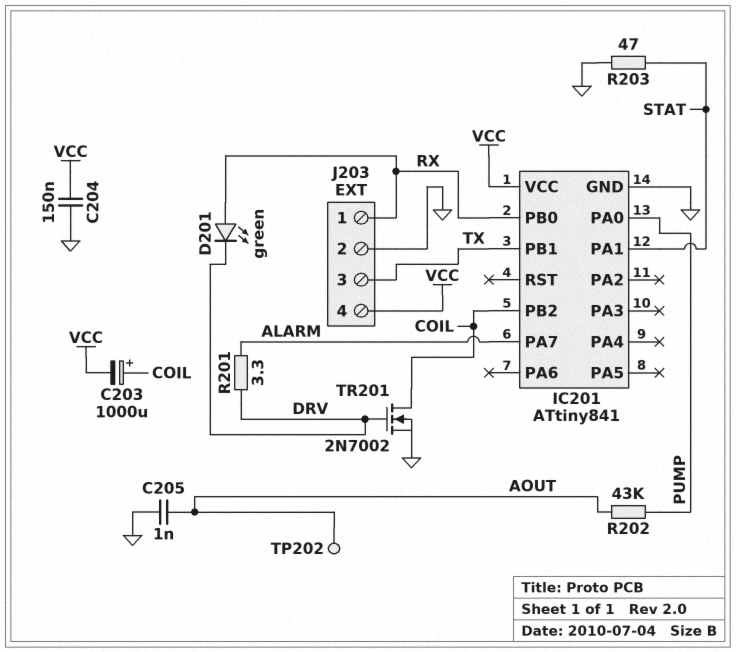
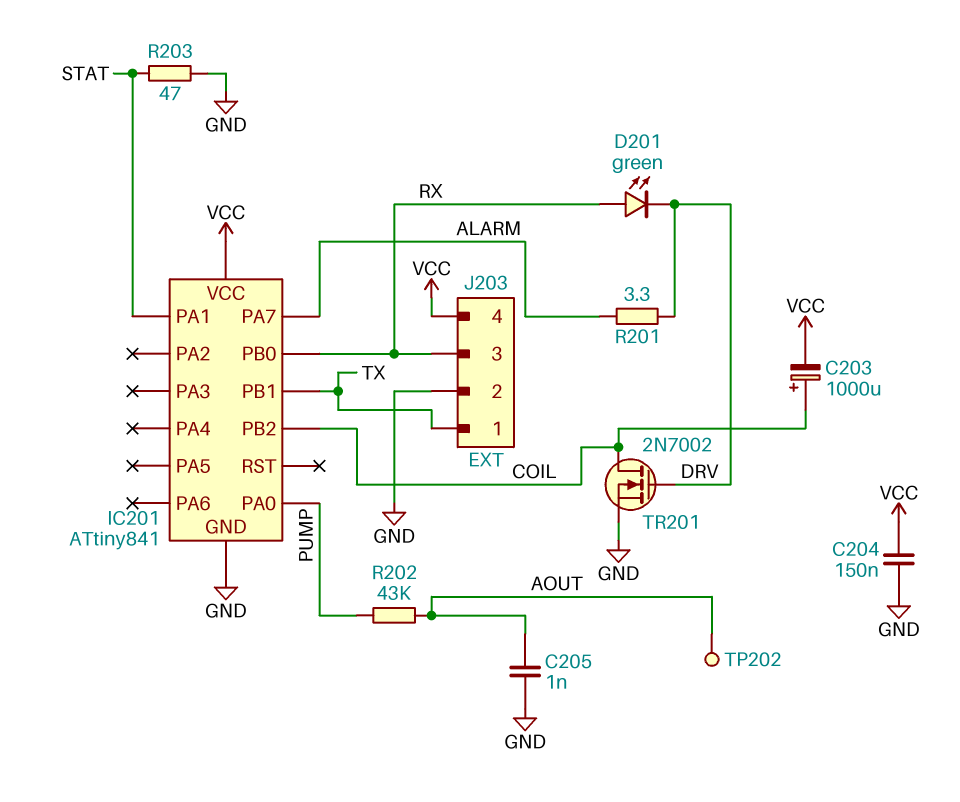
J203 pin 1: RX -> TX
J203 pin 3: TX -> RX

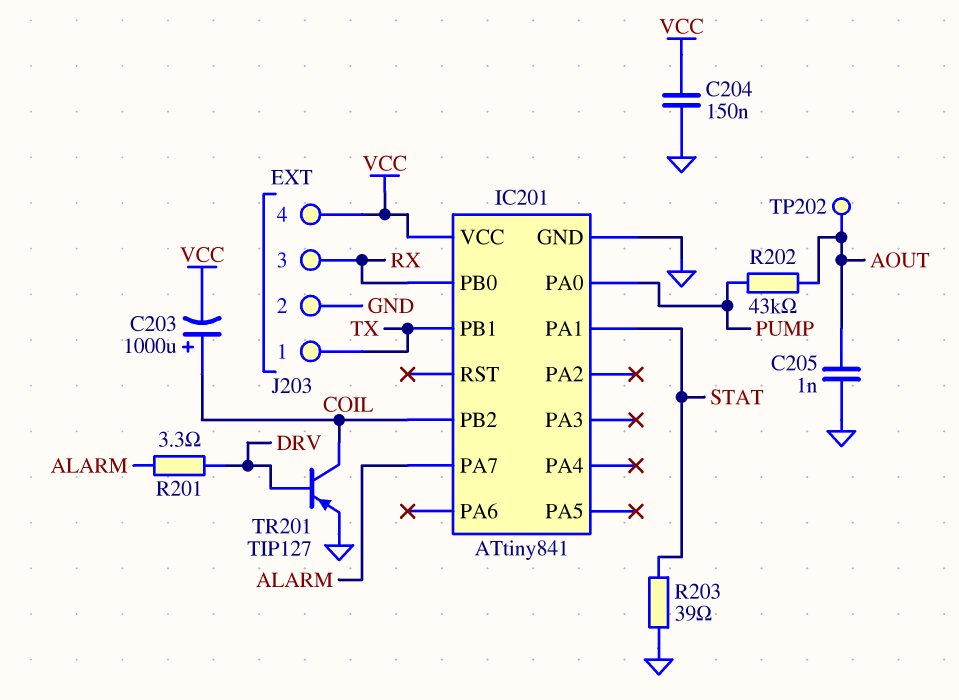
D201: LED green (A RX, K DRV) -> none
R203: 47 (GND, STAT) -> 39 (GND, STAT)
TR201: NMOS 2N7002 (G DRV, D COIL, S GND) -> PNP TIP127 (B DRV, C COIL, E GND)

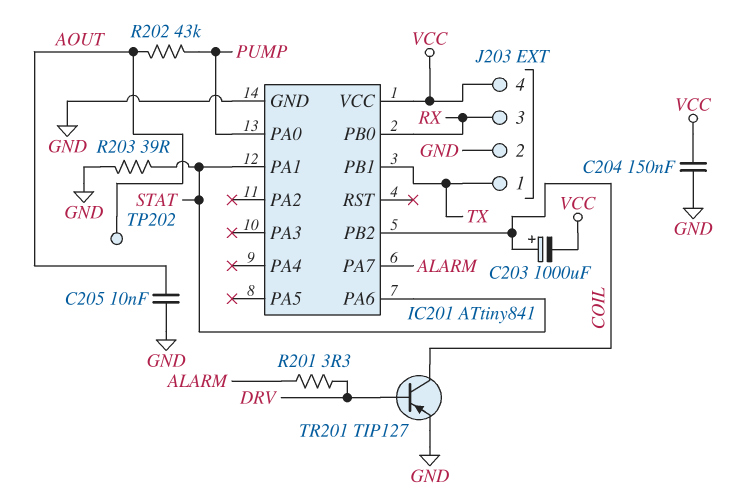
C205: 1nF (AOUT, GND) -> 10nF (AOUT, GND)
IC201 pin PA6: none -> STAT

